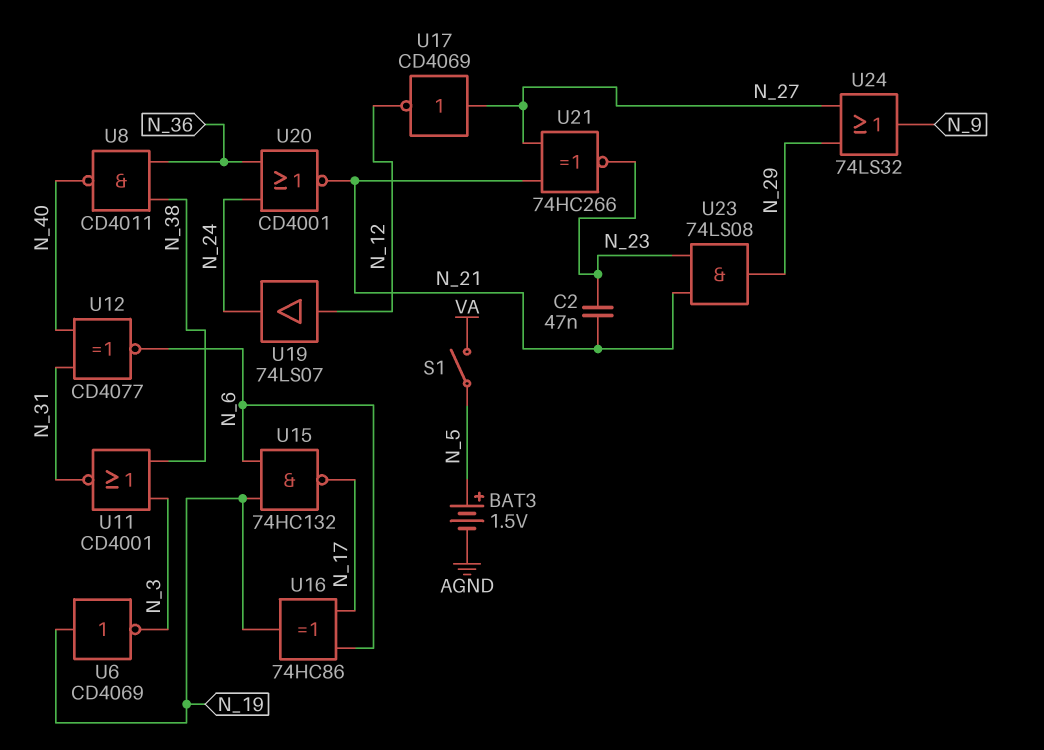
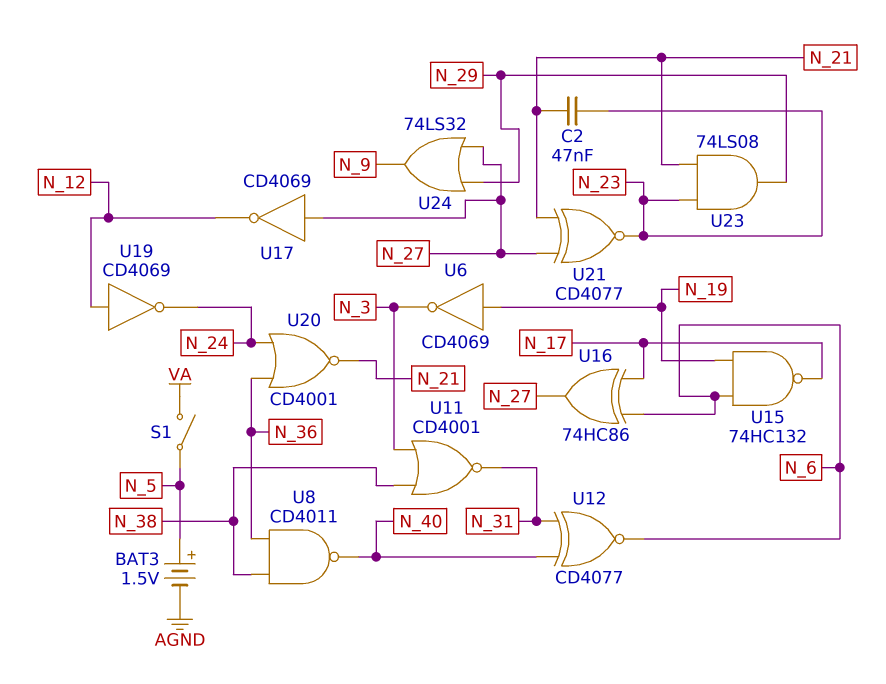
U16: XOR 74HC86 (in N_6, in N_17, out N_19) -> XOR 74HC86 (in N_6, in N_17, out N_27)
U19: buffer 74LS07 (in N_12, out N_24) -> NOT CD4069 (in N_12, out N_24)
U21: XNOR 74HC266 (in N_21, in N_27, out N_23) -> XNOR CD4077 (in N_21, in N_27, out N_23)

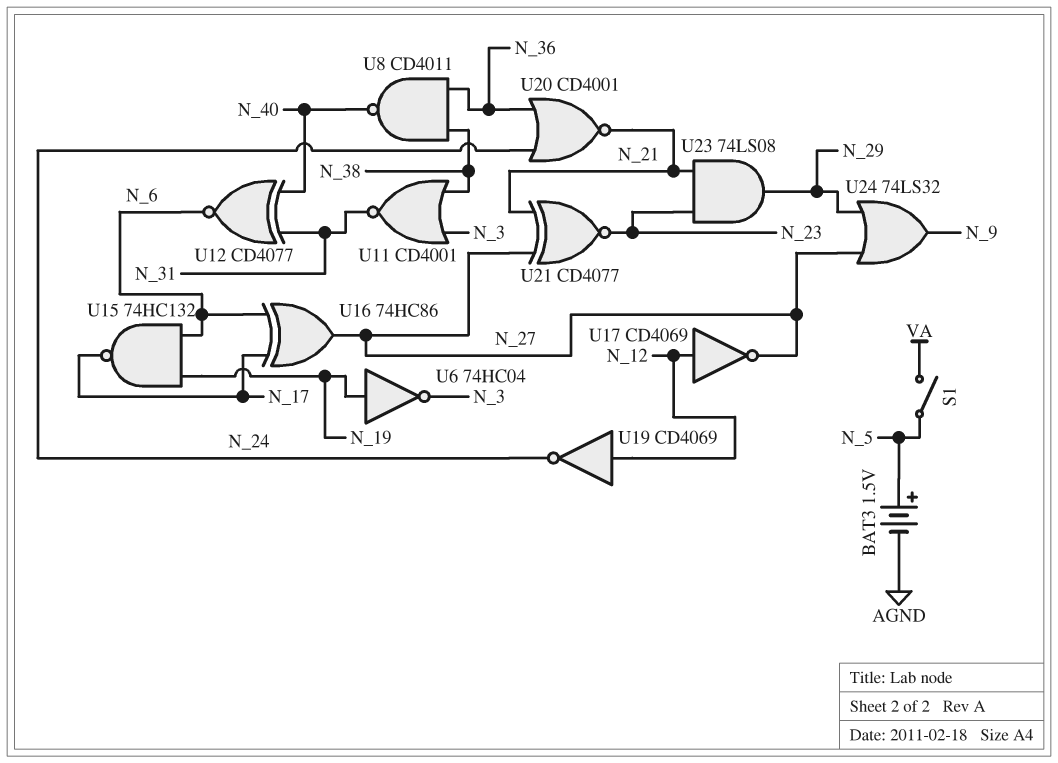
C2: 47nF (N_21, N_23) -> none
U6: NOT CD4069 (in N_19, out N_3) -> NOT 74HC04 (in N_19, out N_3)
U17: NOT CD4069 (in N_27, out N_12) -> NOT CD4069 (in N_12, out N_27)

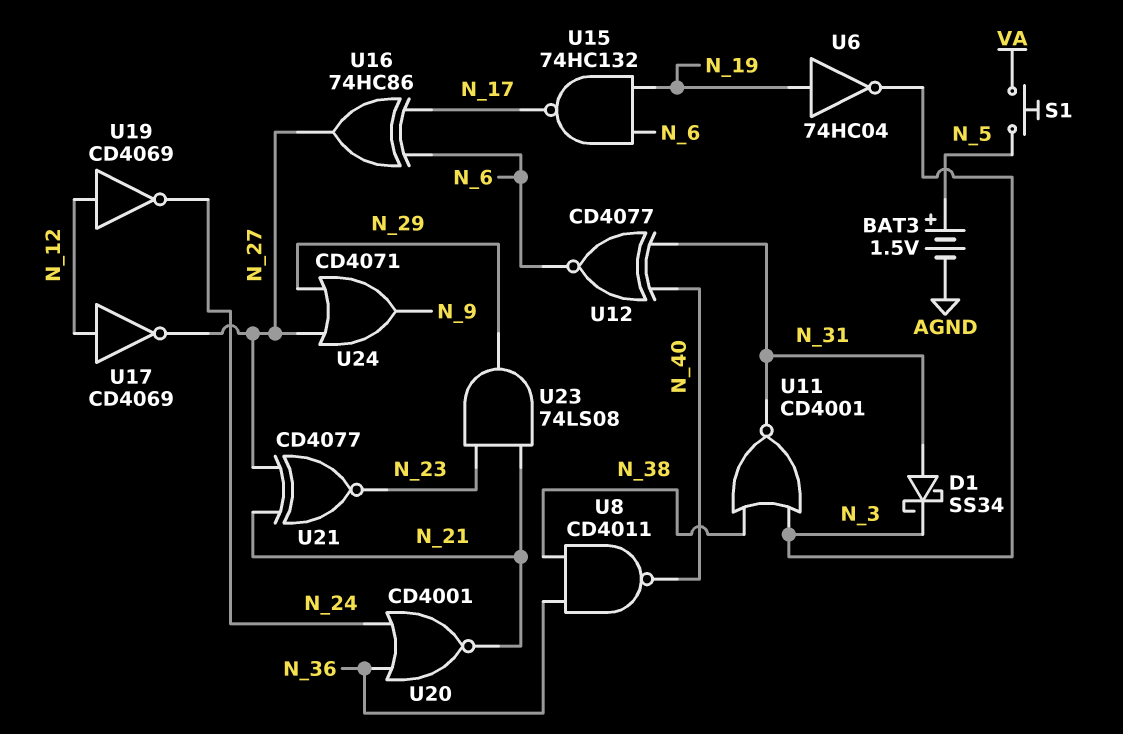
D1: none -> schottky SS34 (A N_31, K N_3)
S1: switch (N_5, VA) -> button (N_5, VA)
U24: OR 74LS32 (in N_27, in N_29, out N_9) -> OR CD4071 (in N_27, in N_29, out N_9)

